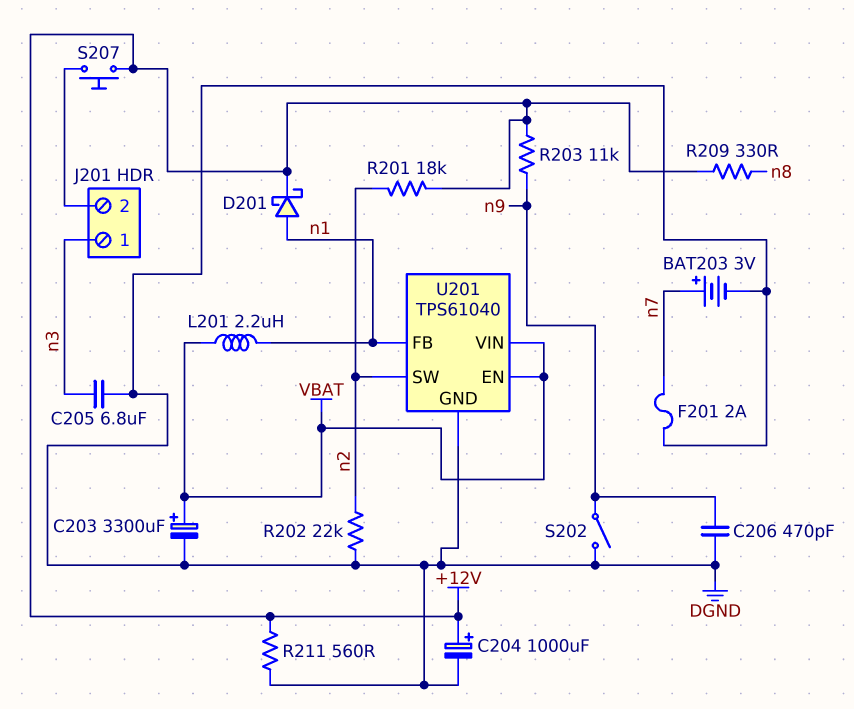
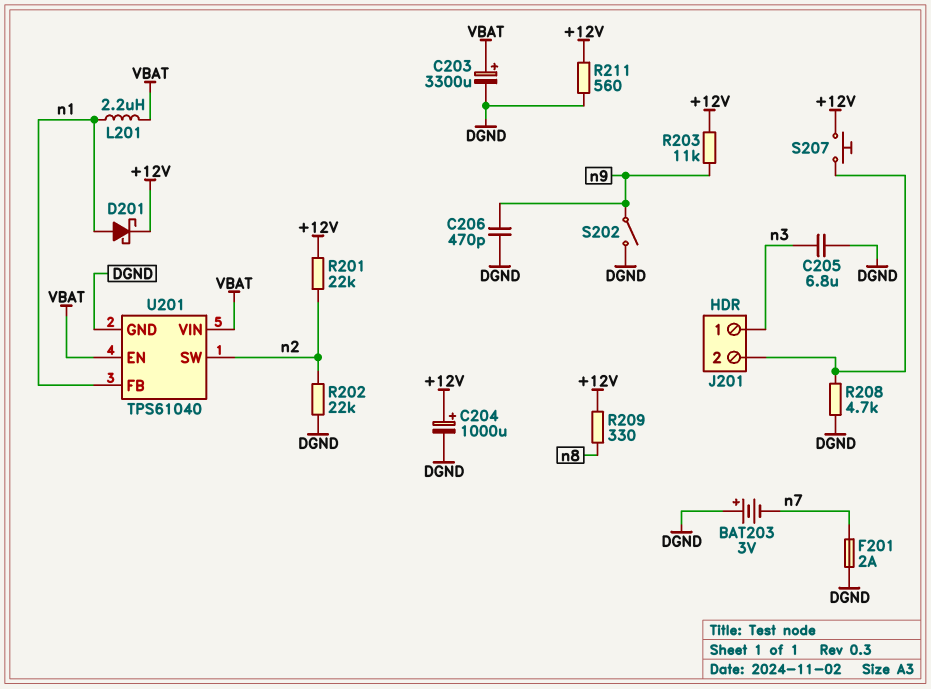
BAT203: 3V (plus n7, minus DGND) -> 3V (plus DGND, minus n7)
R201: 18k (+12V, n2) -> 22k (+12V, n2)
R208: none -> 4.7k (DGND, J201/2)

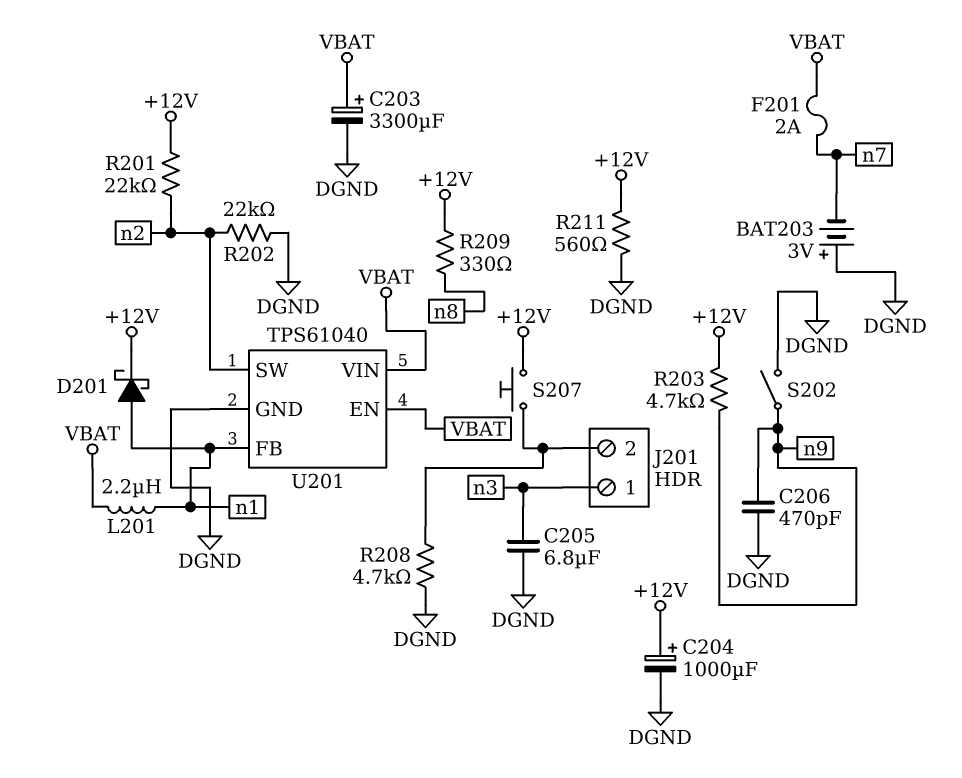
F201: 2A (DGND, n7) -> 2A (VBAT, n7)
R203: 11k (+12V, n9) -> 4.7k (+12V, n9)

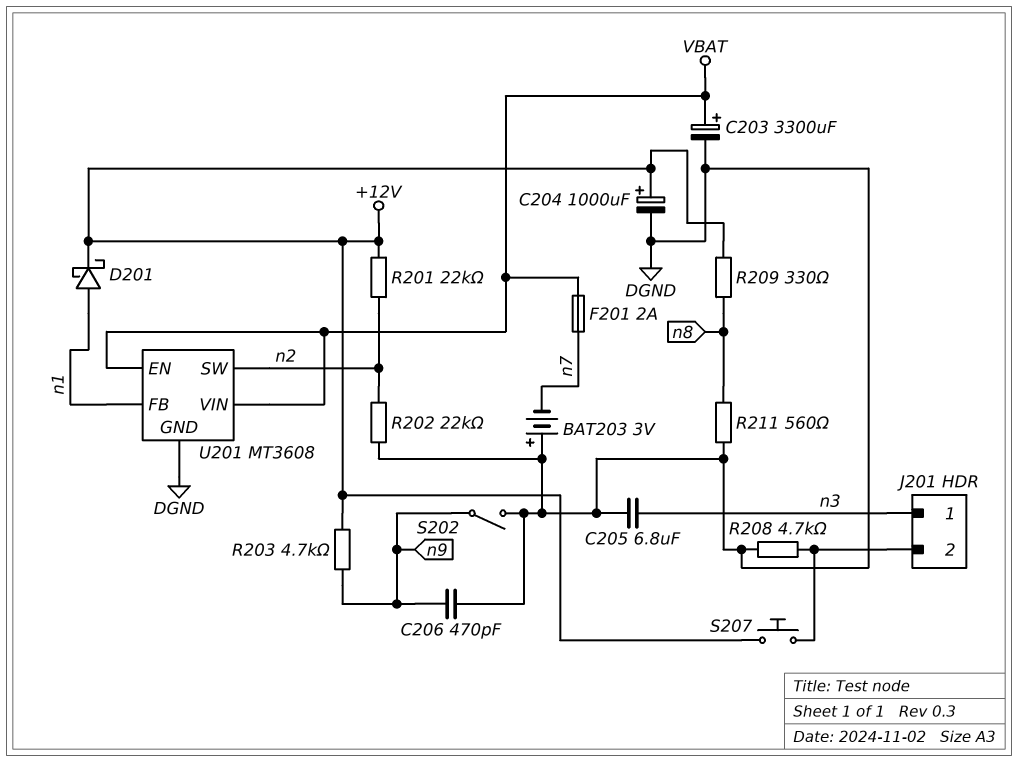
L201: 2.2uH (VBAT, n1) -> none
R211: 560 (+12V, DGND) -> 560 (DGND, n8)
U201: TPS61040 -> MT3608

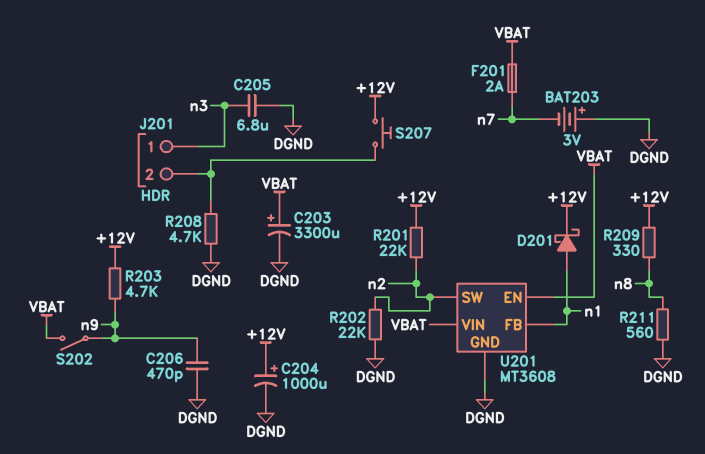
S202: switch (DGND, n9) -> switch (VBAT, n9)

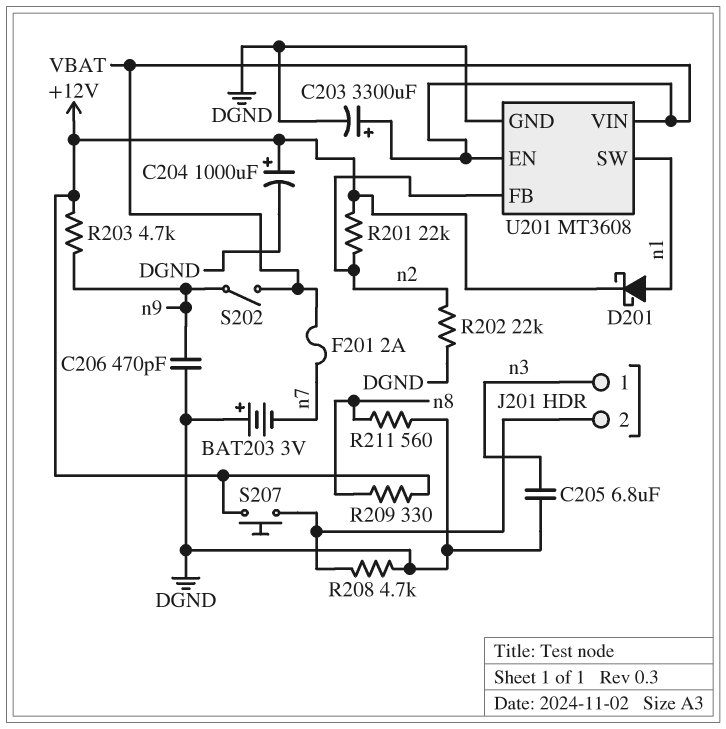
U201 pin FB: n1 -> n2
U201 pin SW: n2 -> n1

